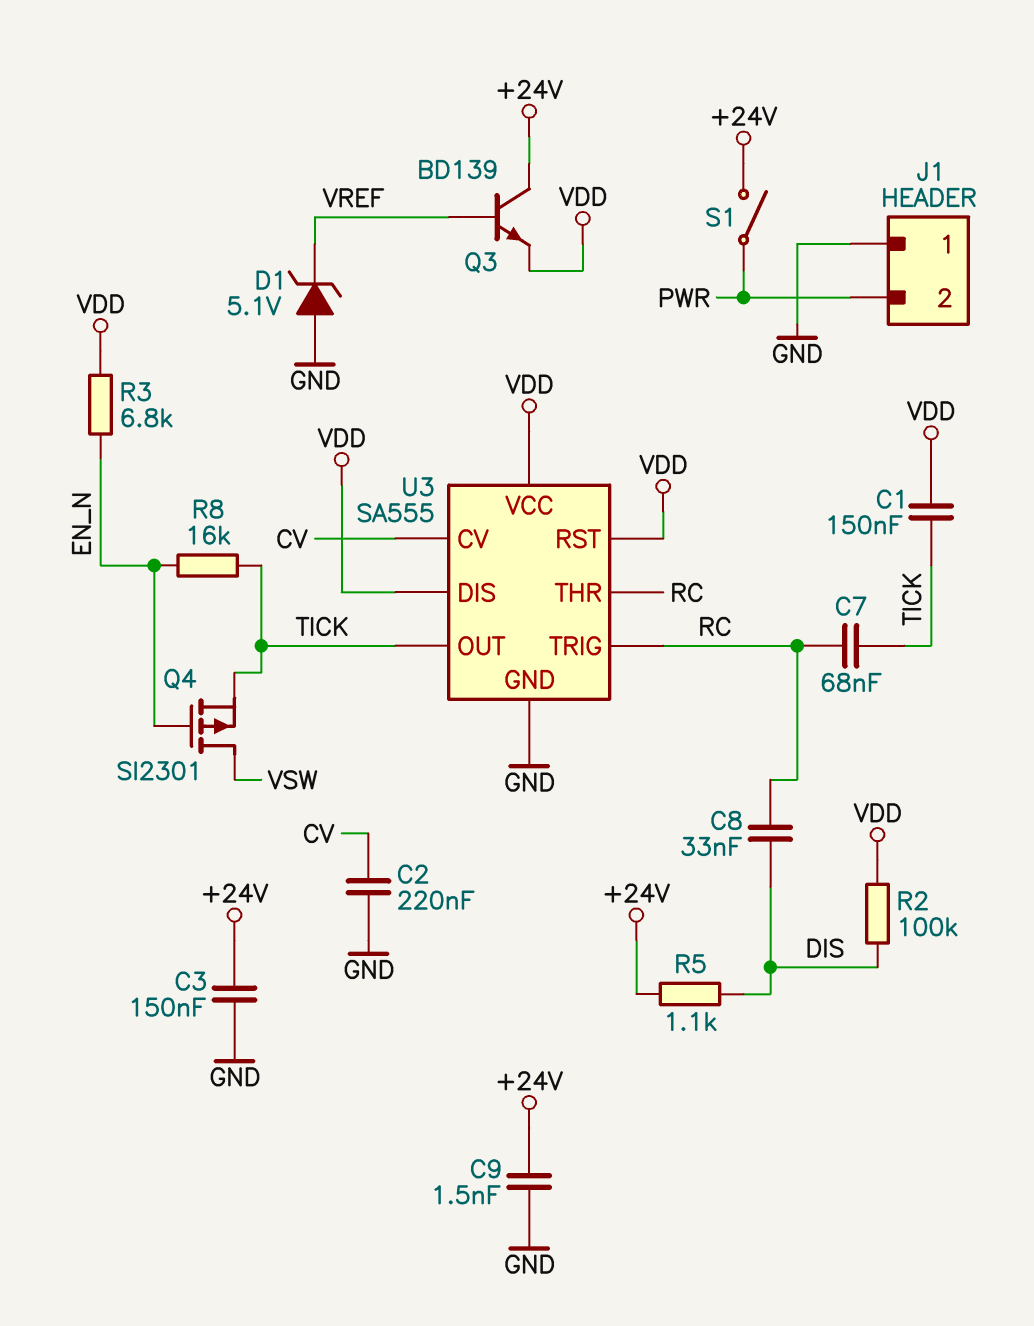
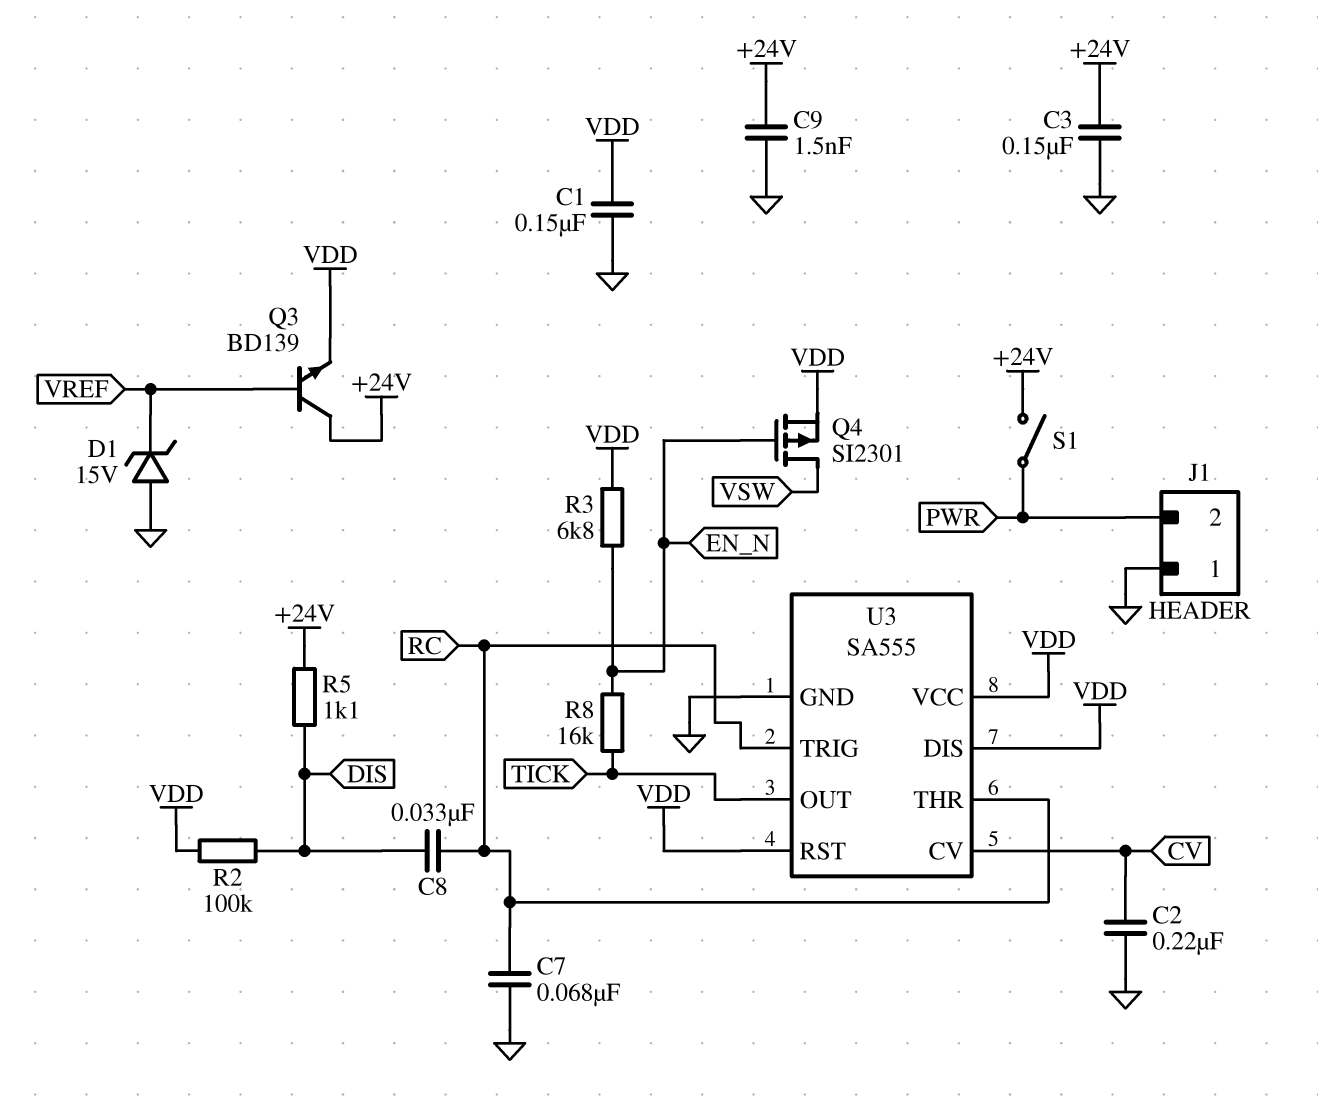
C1: 150nF (TICK, VDD) -> 150nF (GND, VDD)
C7: 68nF (RC, TICK) -> 68nF (GND, RC)
D1: zener 5.1V (A GND, K VREF) -> zener 15V (A GND, K VREF)
Q4: PMOS SI2301 (G EN_N, D VSW, S TICK) -> PMOS SI2301 (G EN_N, D VSW, S VDD)

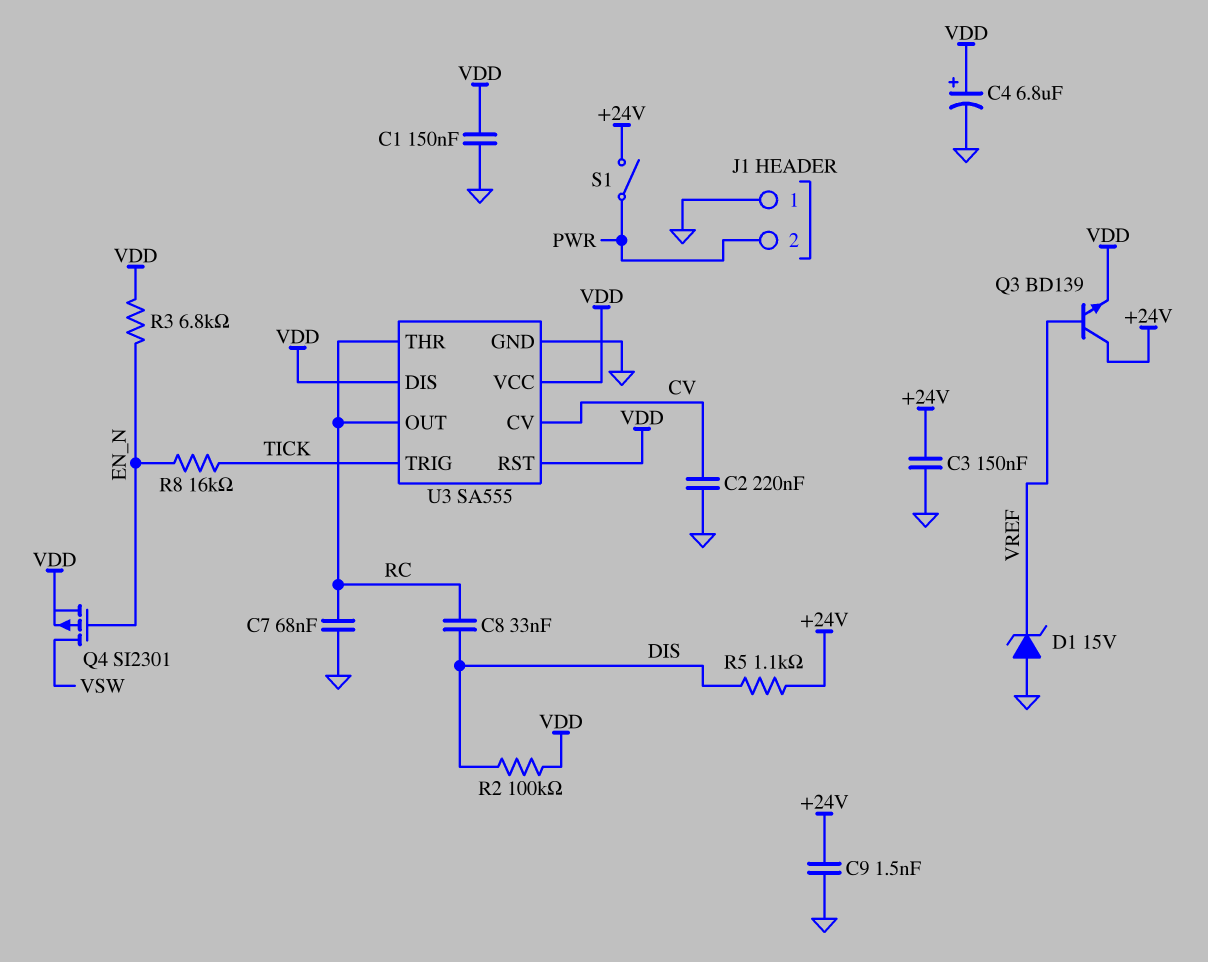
C4: none -> 6.8uF (plus VDD, minus GND)
U3 pin OUT: TICK -> RC
U3 pin TRIG: RC -> TICK

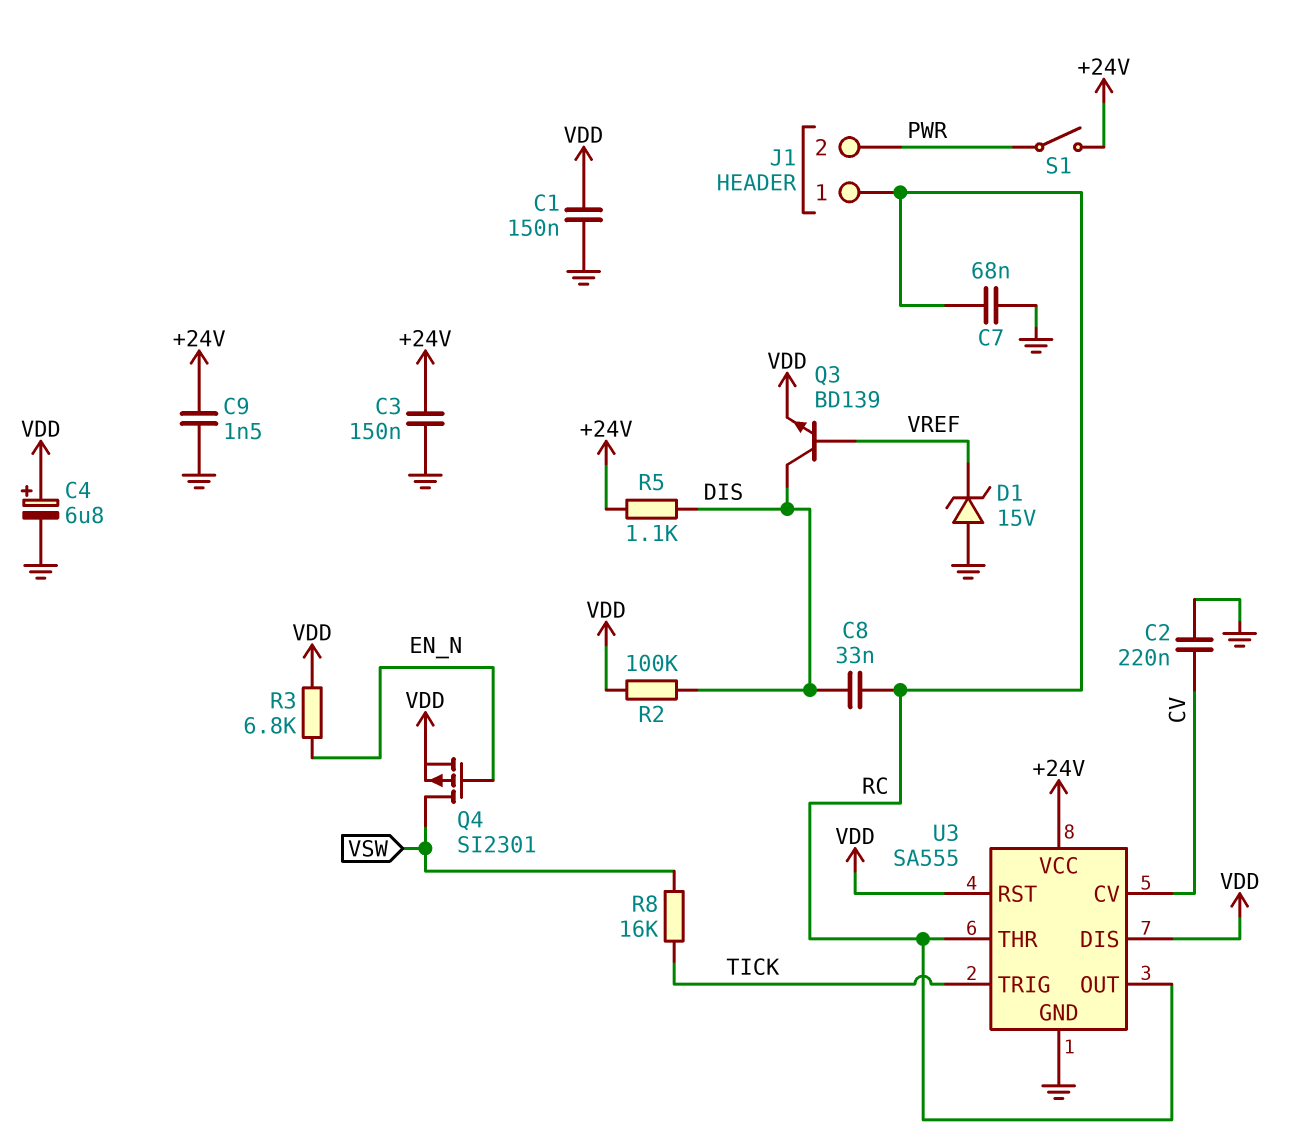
J1 pin 1: GND -> RC
Q3: NPN BD139 (B VREF, C +24V, E VDD) -> NPN BD139 (B VREF, C DIS, E VDD)
R8: 16k (EN_N, TICK) -> 16k (TICK, VSW)
U3 pin VCC: VDD -> +24V

